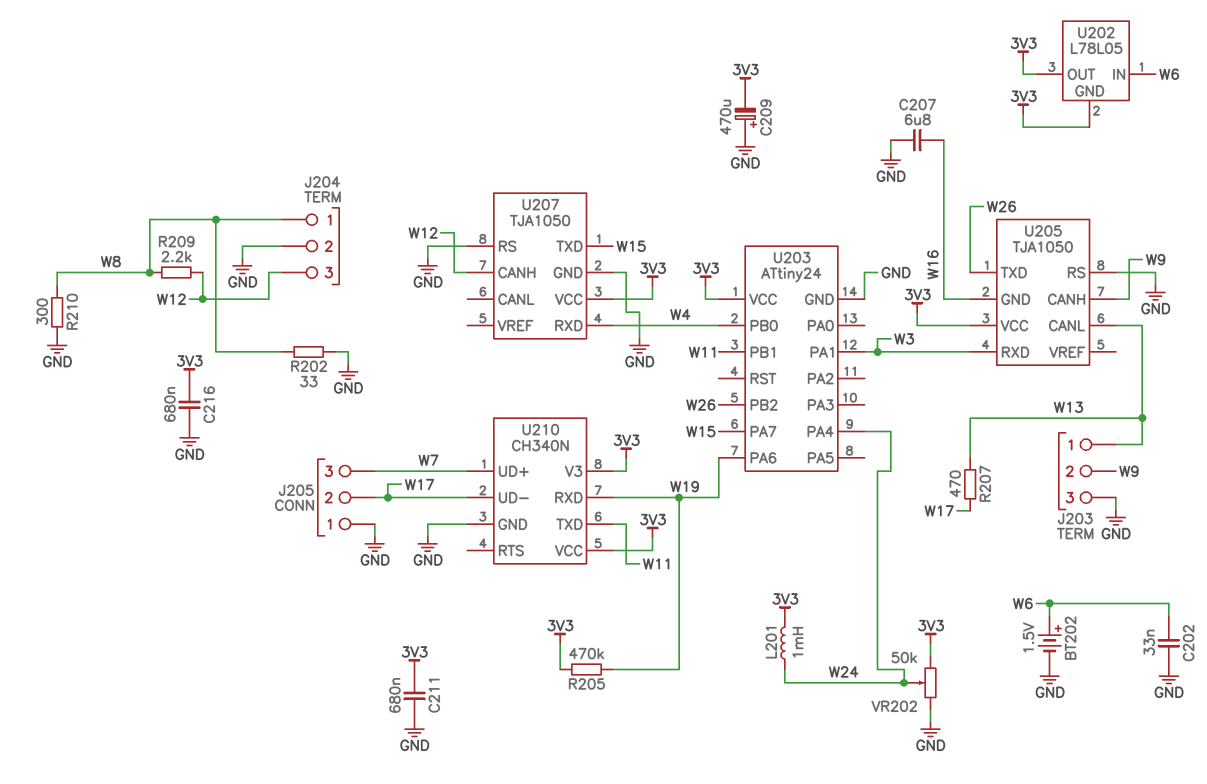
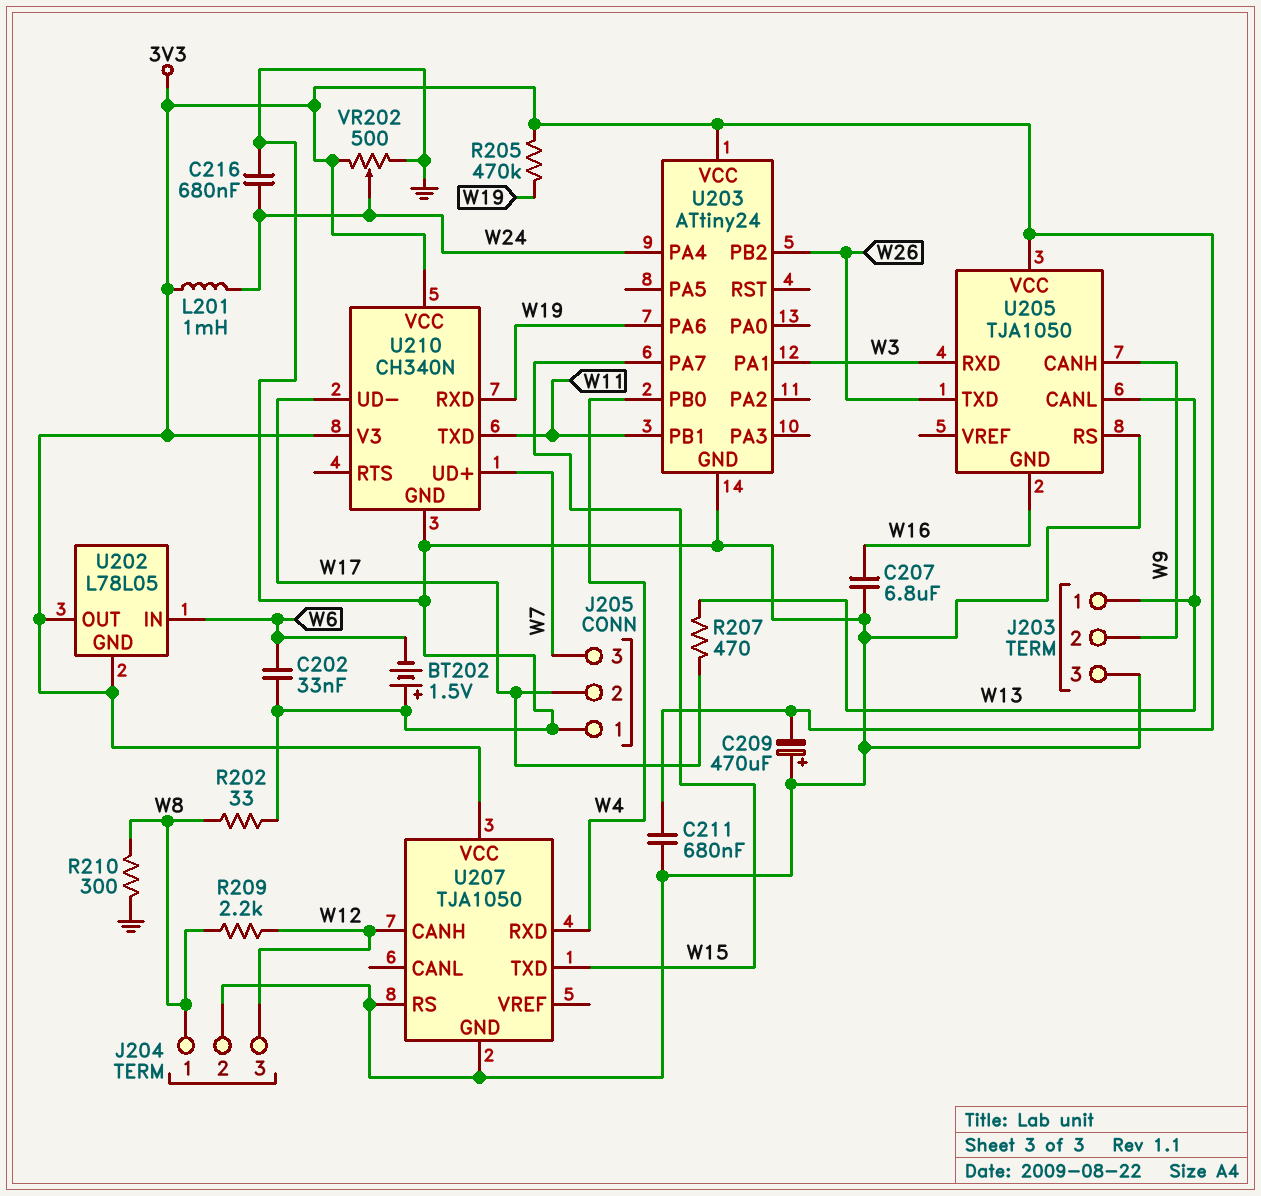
BT202: 1.5V (plus W6, minus GND) -> 1.5V (plus GND, minus W6)
C216: 680nF (3V3, GND) -> 680nF (GND, W24)
VR202: 50k (3V3, GND, wiper W24) -> 500 (3V3, GND, wiper W24)

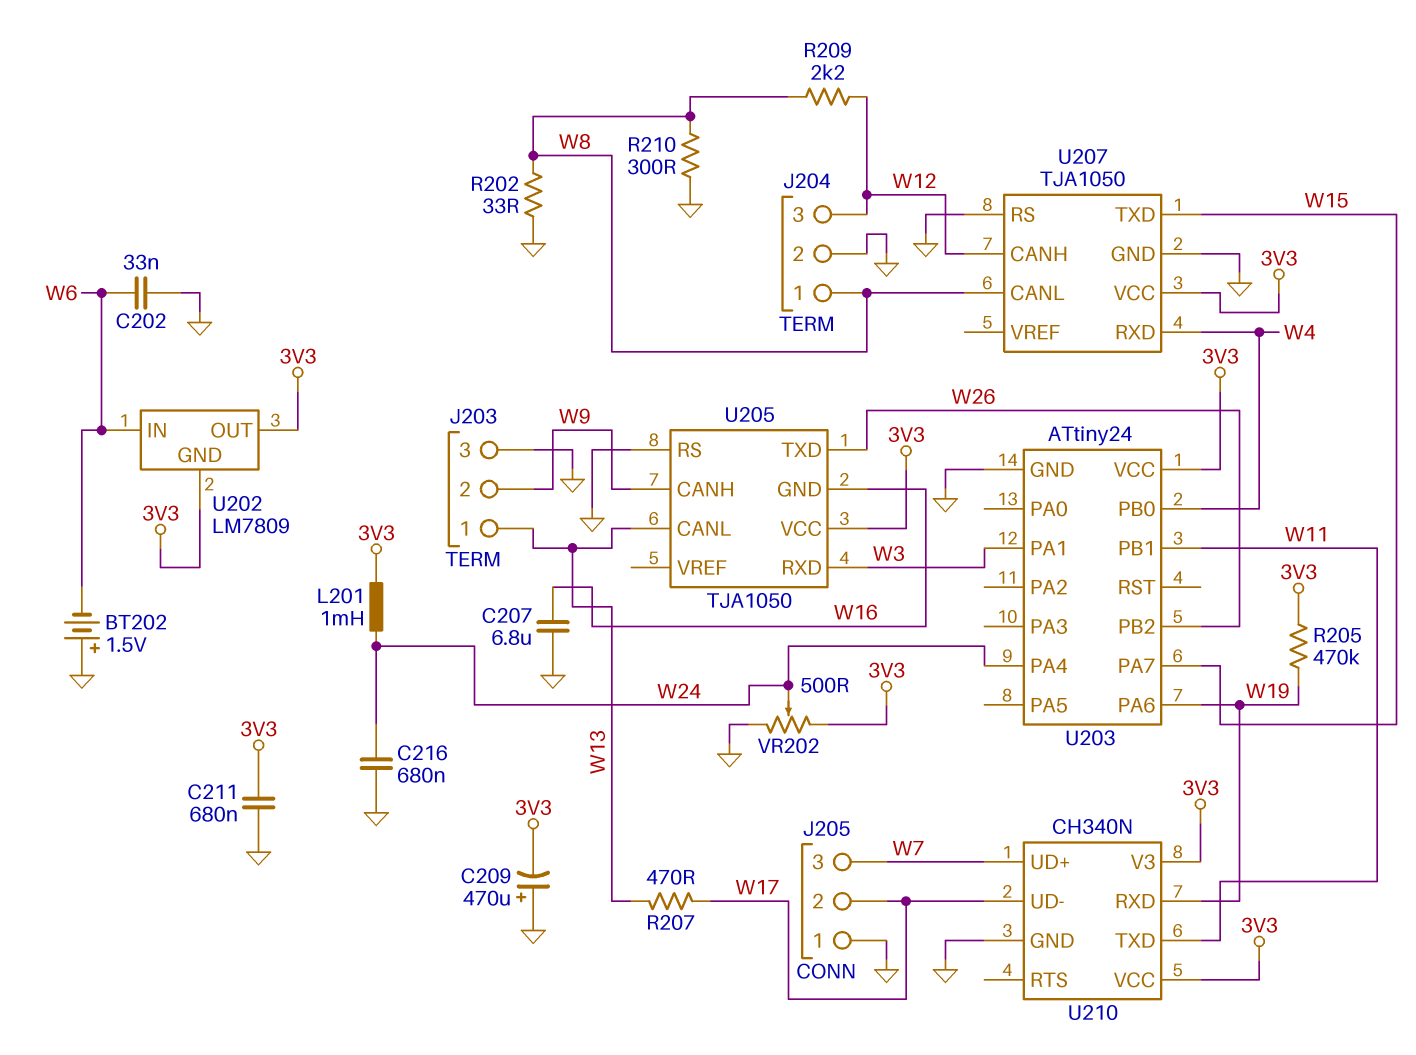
U202: L78L05 -> LM7809
U207 pin CANL: none -> W8

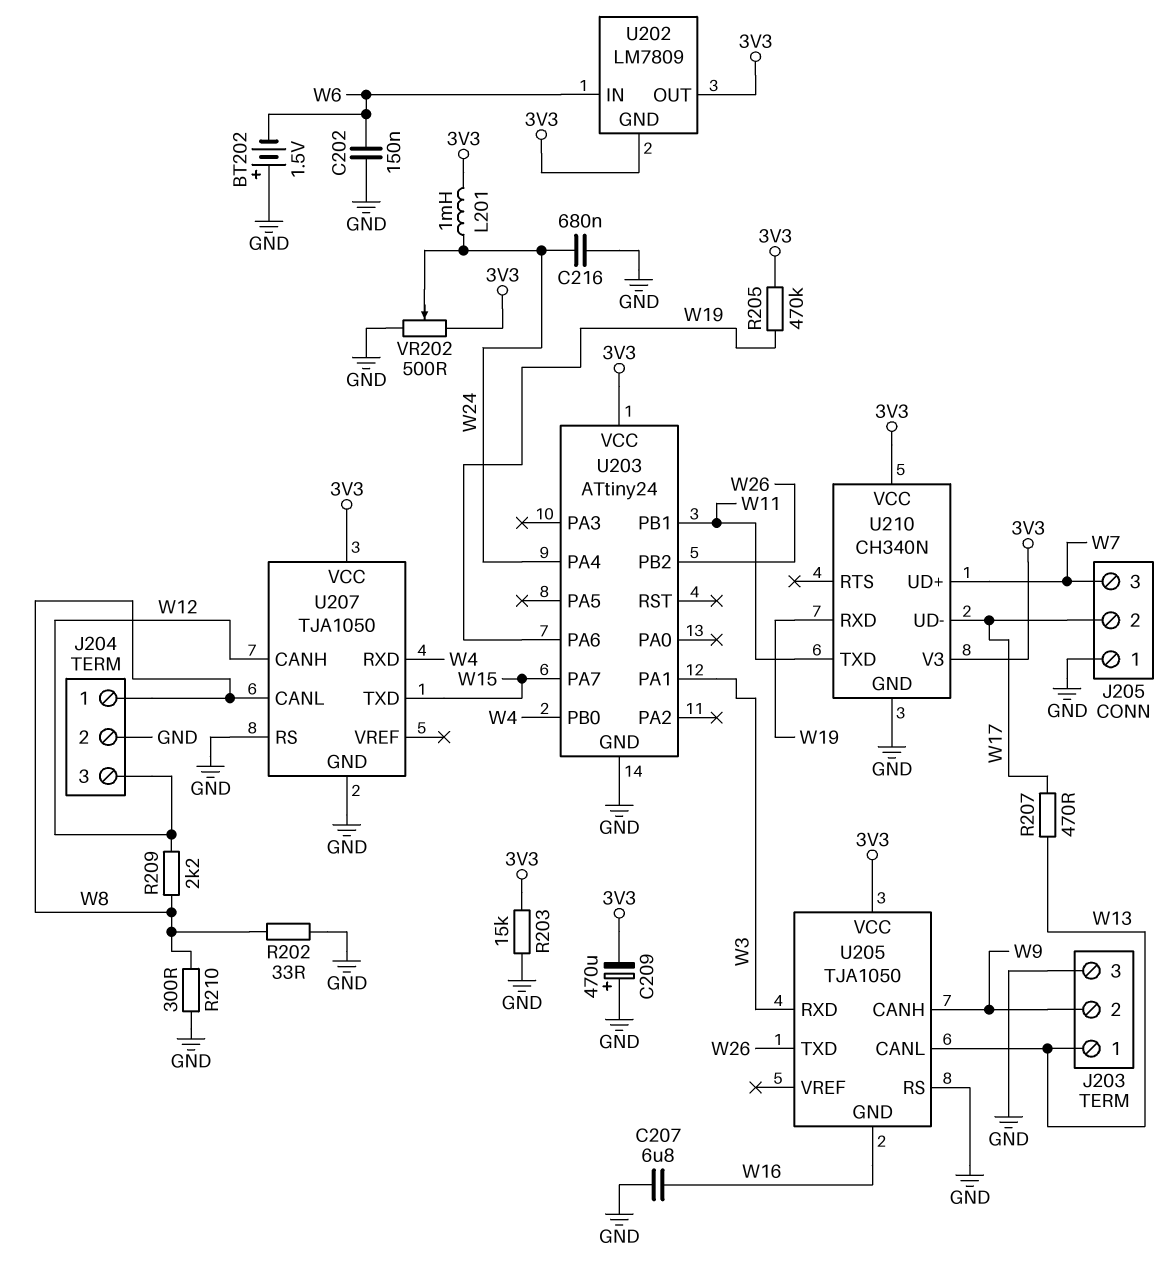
C202: 33nF (GND, W6) -> 150nF (GND, W6)
C211: 680nF (3V3, GND) -> none
R203: none -> 15k (3V3, GND)

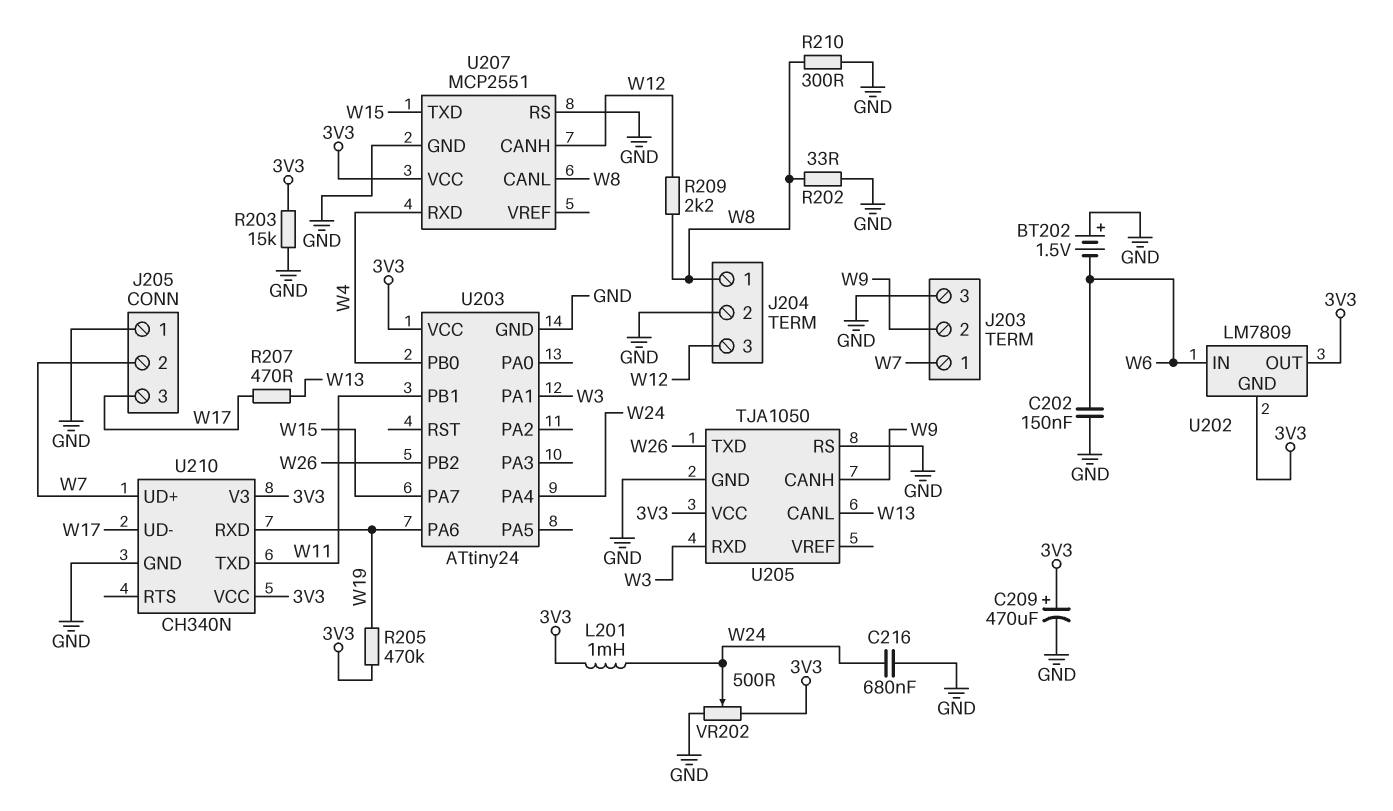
C207: 6.8uF (GND, W16) -> none
C209: 470uF (plus GND, minus 3V3) -> 470uF (plus 3V3, minus GND)
J203 pin 1: W13 -> W7
J205 pin 2: W17 -> W7
J205 pin 3: W7 -> W17
U205 pin GND: W16 -> GND
U207: TJA1050 -> MCP2551

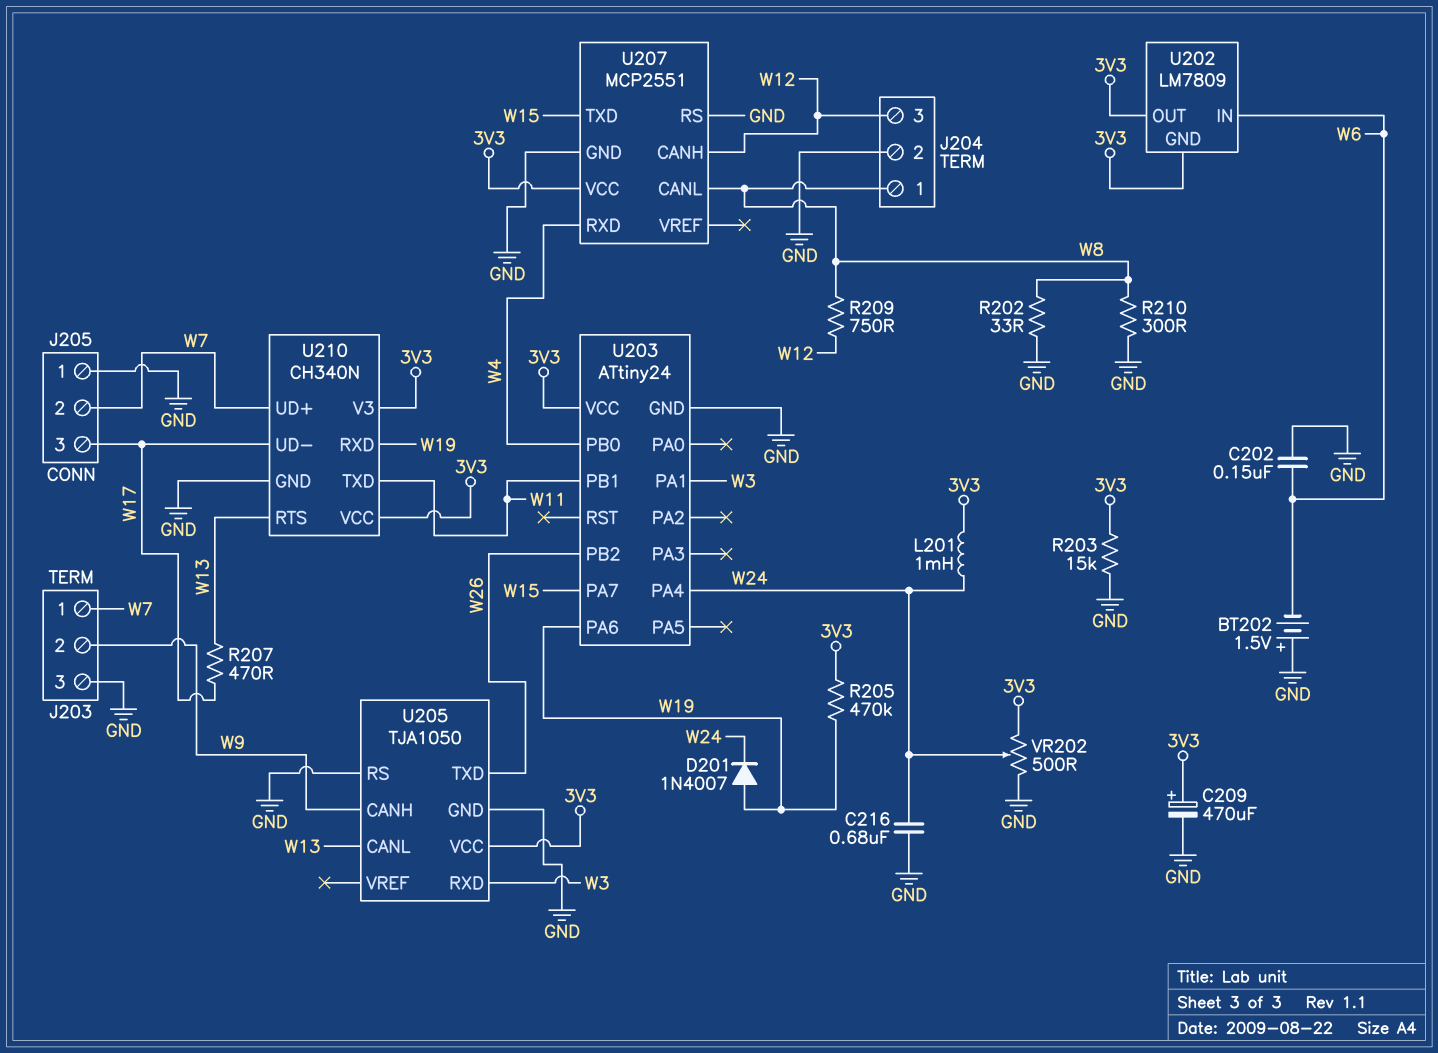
D201: none -> diode 1N4007 (A W19, K W24)
R209: 2.2k (W8, W12) -> 750 (W8, W12)
U210 pin RTS: none -> W13

